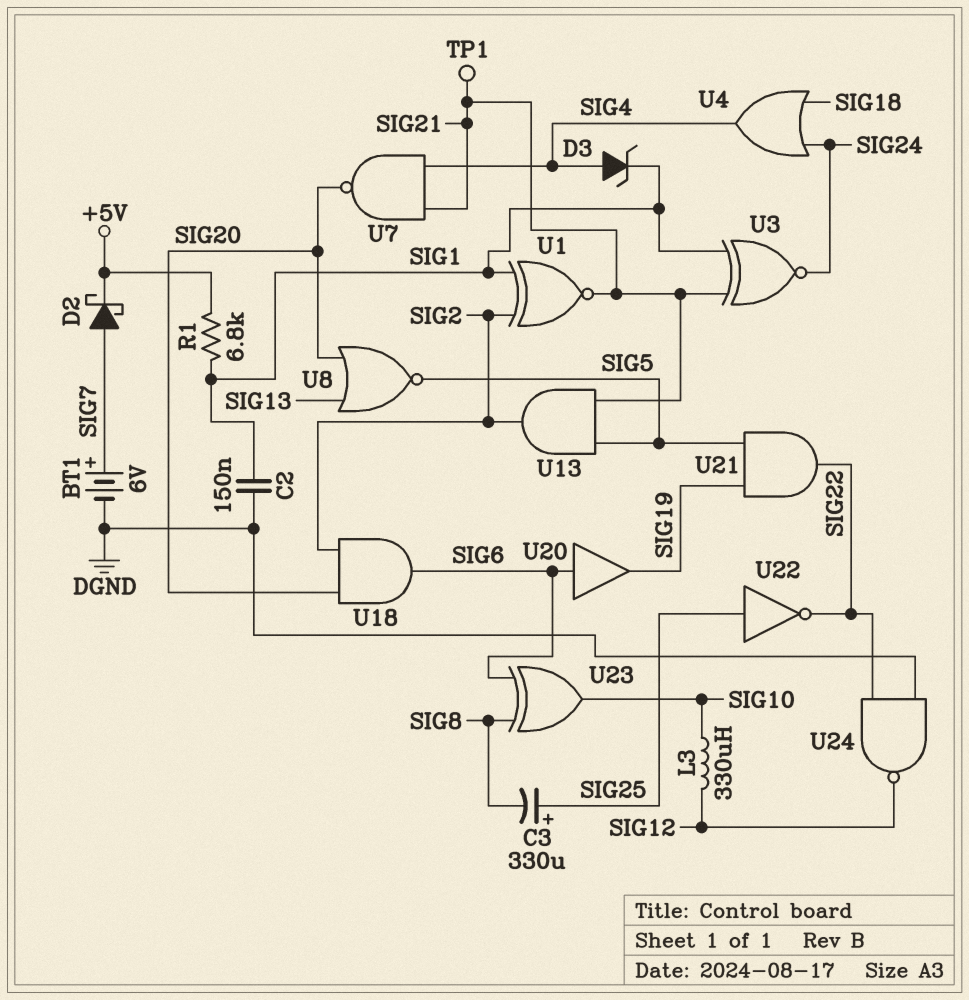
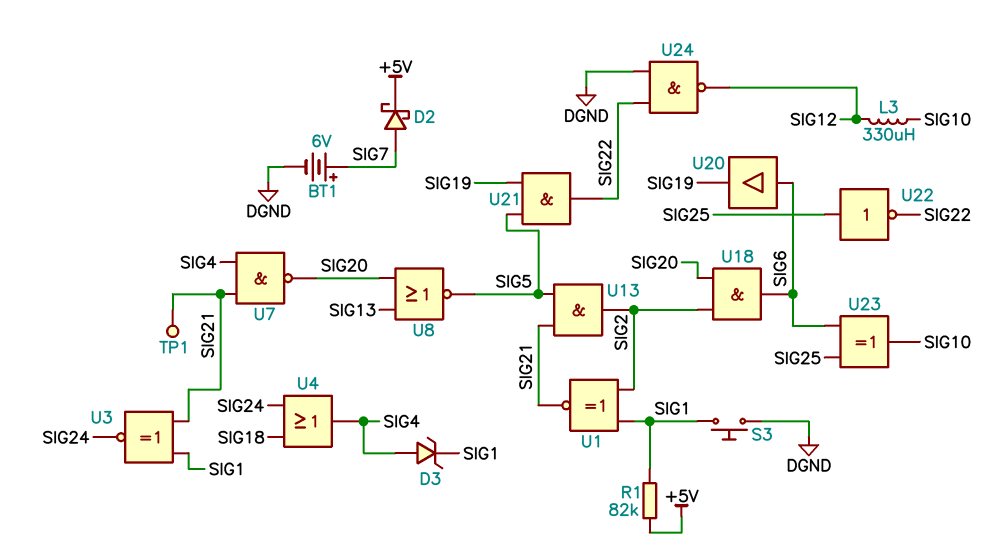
C2: 150nF (DGND, SIG1) -> none
C3: 330uF (plus SIG25, minus SIG8) -> none
R1: 6.8k (+5V, SIG1) -> 82k (+5V, SIG1)
S3: none -> button (DGND, SIG1)
U23: XOR (in SIG6, in SIG8, out SIG10) -> XOR (in SIG6, in SIG25, out SIG10)

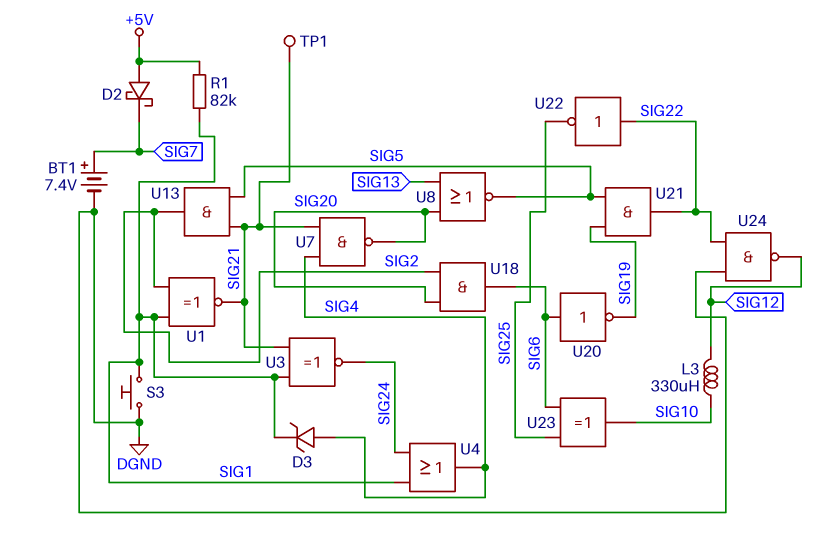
BT1: 6V (plus SIG7, minus DGND) -> 7.4V (plus SIG7, minus DGND)
D2: schottky (A SIG7, K +5V) -> schottky (A +5V, K SIG7)
U4: OR (in SIG18, in SIG24, out SIG4) -> OR (in SIG1, in SIG24, out SIG4)
U20: buffer (in SIG6, out SIG19) -> NOT (in SIG6, out SIG19)
U22: NOT (in SIG25, out SIG22) -> NOT (in SIG22, out SIG25)

